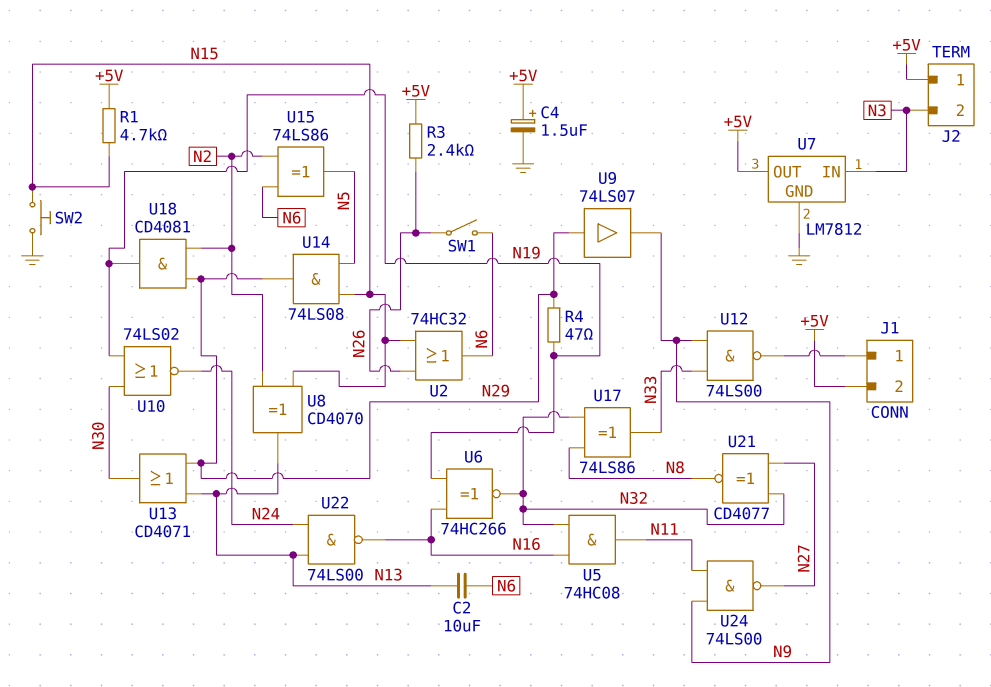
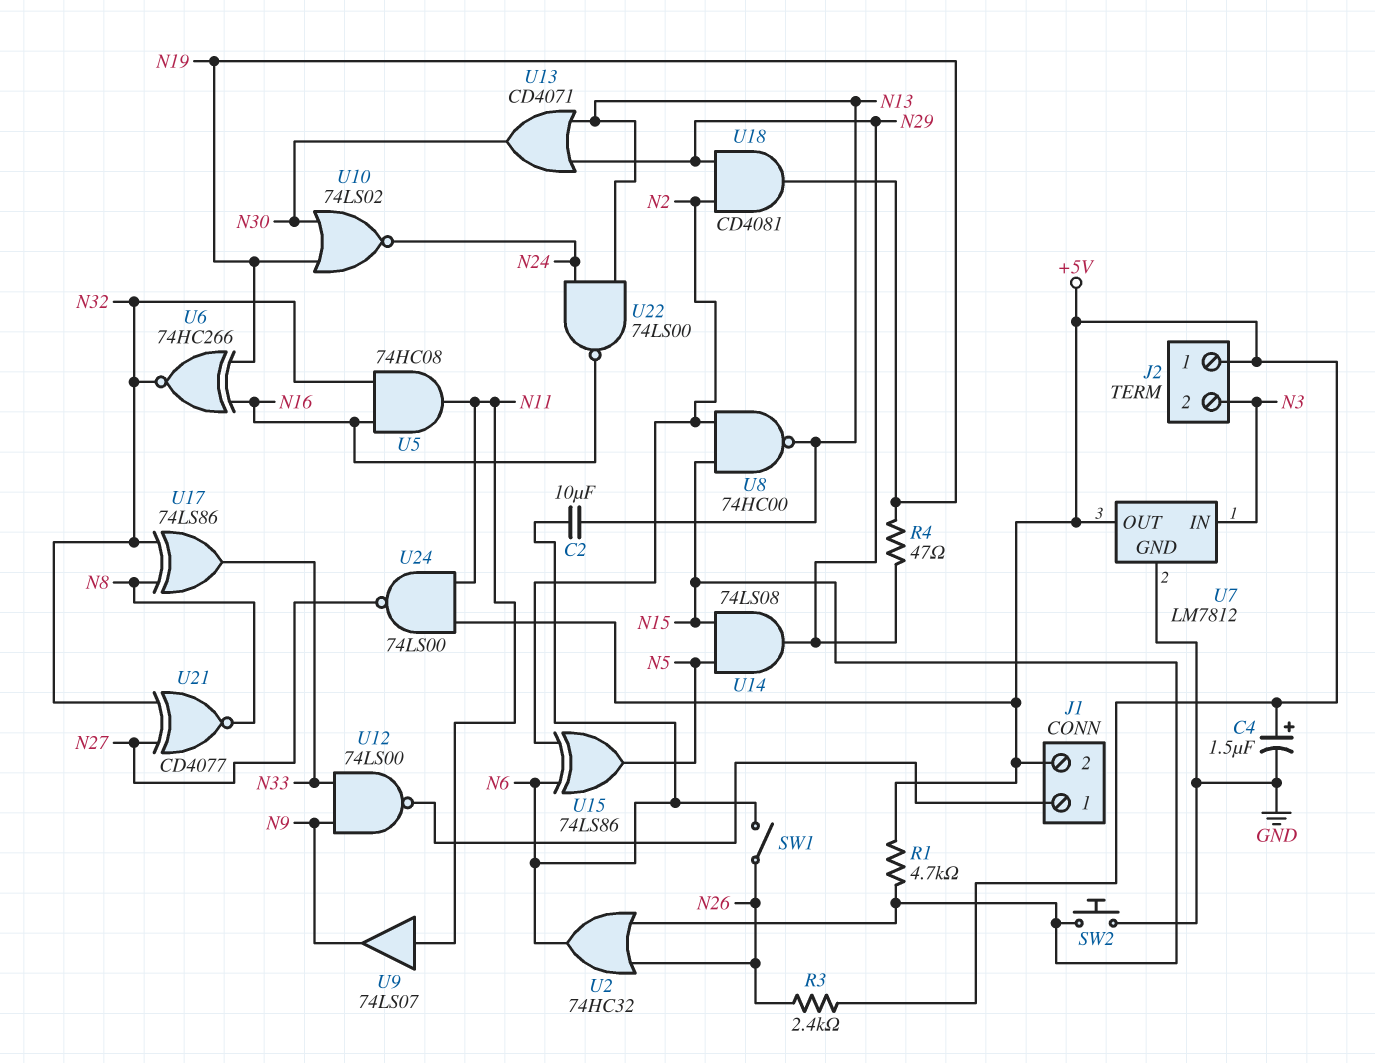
U8: XOR CD4070 (in N2, in N15, out N13) -> NAND 74HC00 (in N2, in N15, out N13)
U9: buffer 74LS07 (in N29, out N9) -> buffer 74LS07 (in N11, out N9)
U24: NAND 74LS00 (in N9, in N11, out N27) -> NAND 74LS00 (in +5V, in N11, out N27)

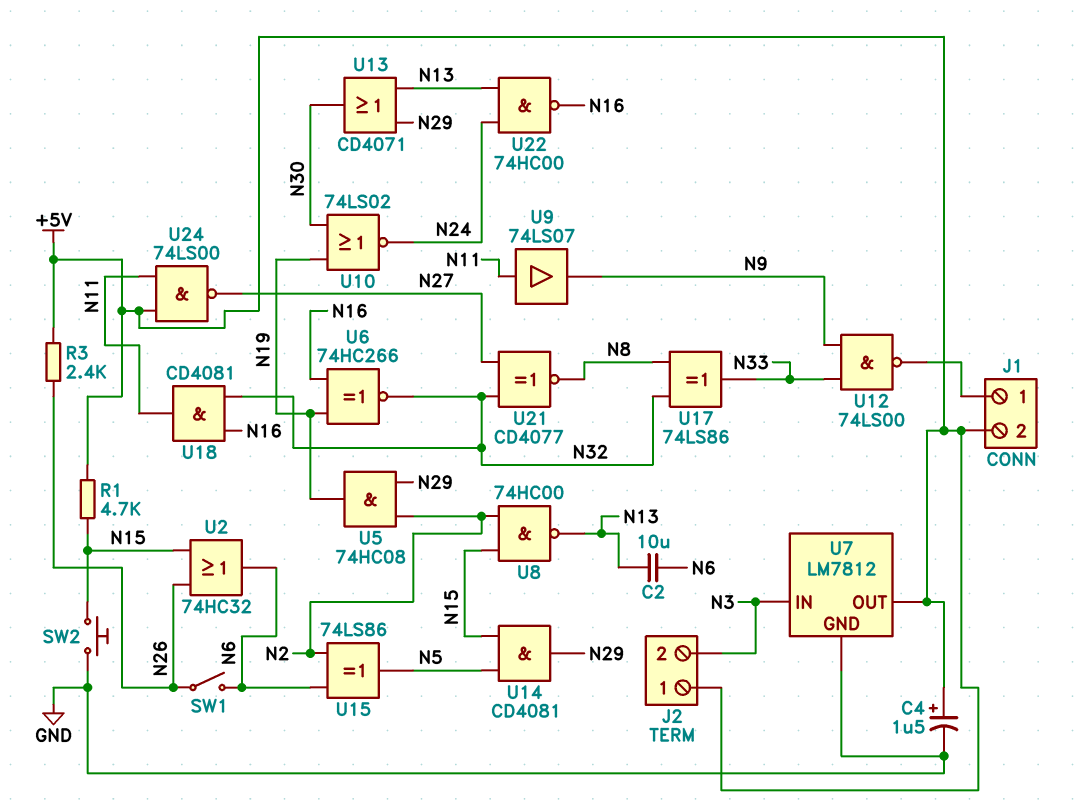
R4: 47 (N19, N29) -> none
U5: AND 74HC08 (in N16, in N32, out N11) -> AND 74HC08 (in N2, in N29, out N19)
U14: AND 74LS08 (in N5, in N15, out N29) -> AND CD4081 (in N5, in N15, out N29)
U18: AND CD4081 (in N2, in N29, out N19) -> AND CD4081 (in N16, in N32, out N11)
U22: NAND 74LS00 (in N13, in N24, out N16) -> NAND 74HC00 (in N13, in N24, out N16)

